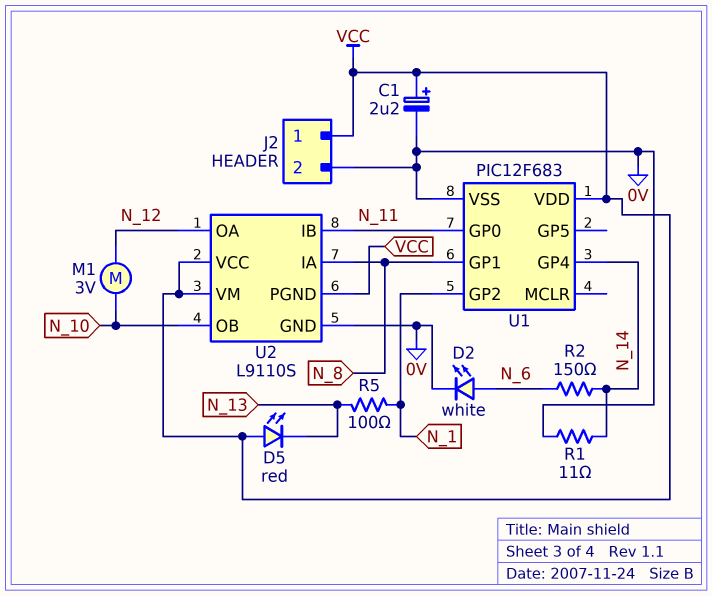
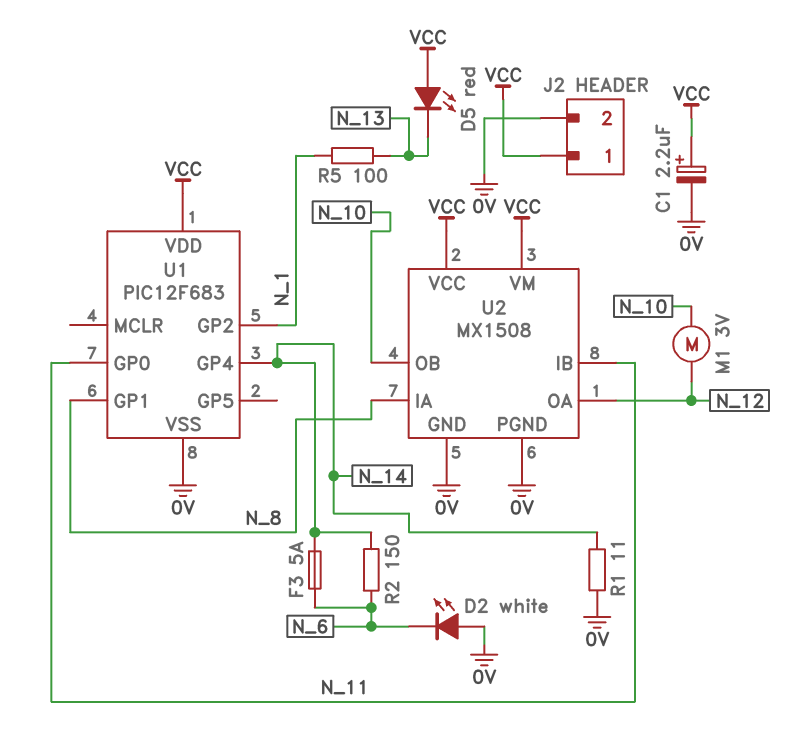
D2: LED white (A N_6, K 0V) -> LED white (A 0V, K N_6)
F3: none -> 5A (N_6, N_14)
U2: L9110S -> MX1508
U2 pin PGND: VCC -> 0V

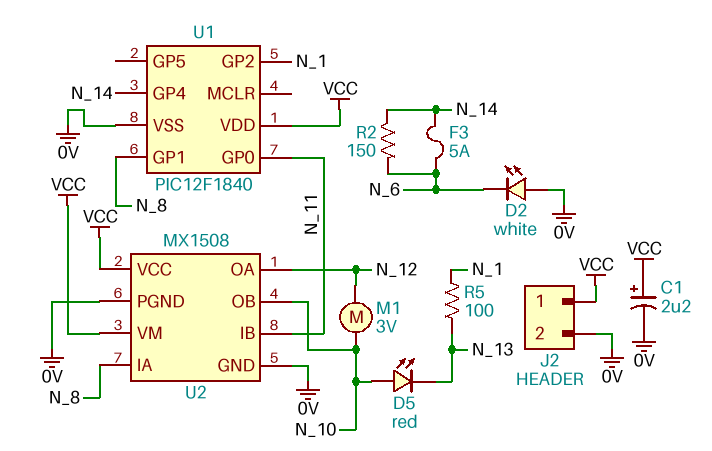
D5: LED red (A VCC, K N_13) -> LED red (A N_10, K N_13)
R1: 11 (0V, N_14) -> none
U1: PIC12F683 -> PIC12F1840

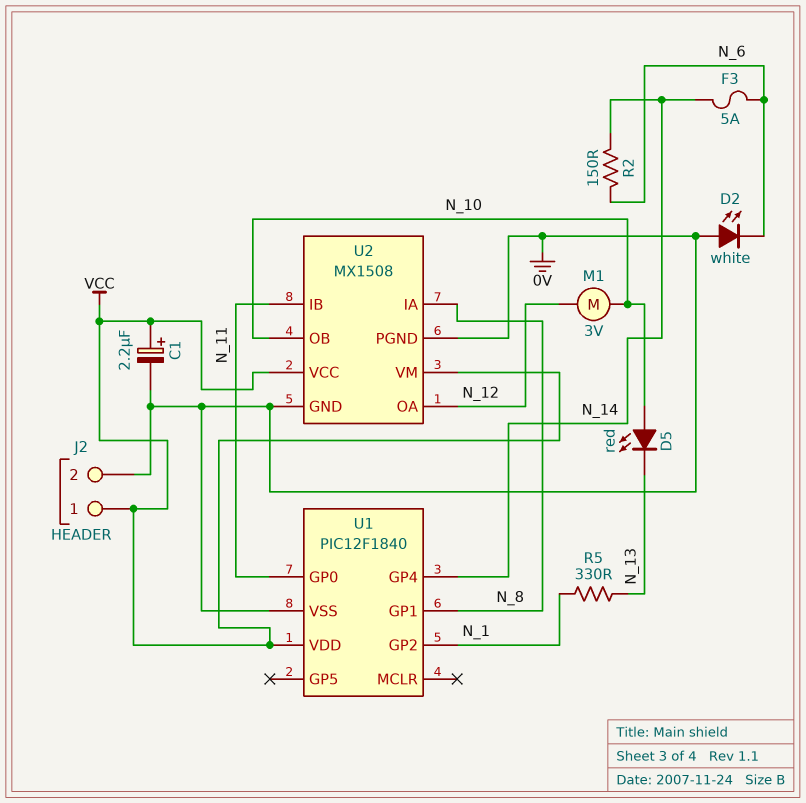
R5: 100 (N_1, N_13) -> 330 (N_1, N_13)

